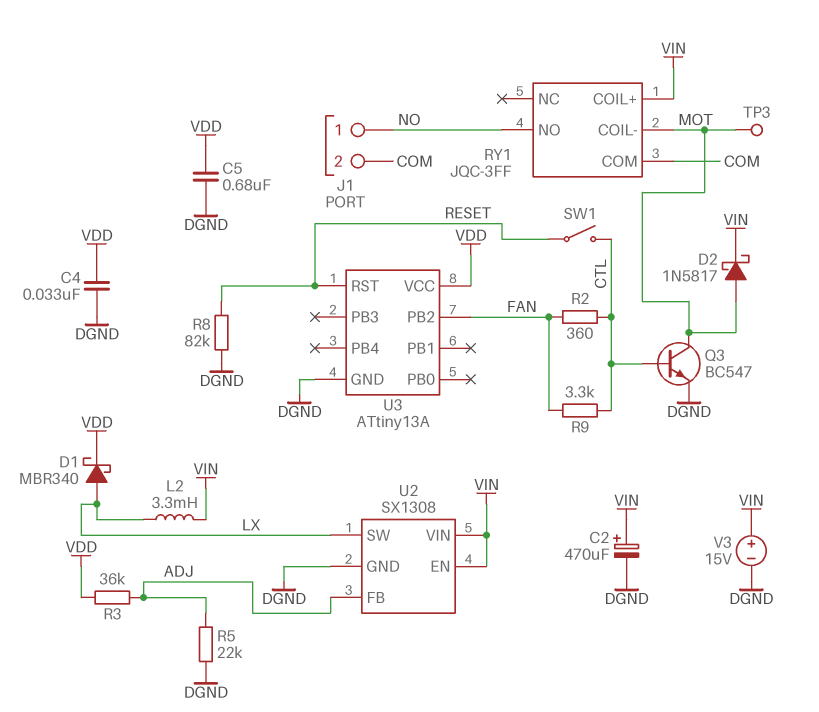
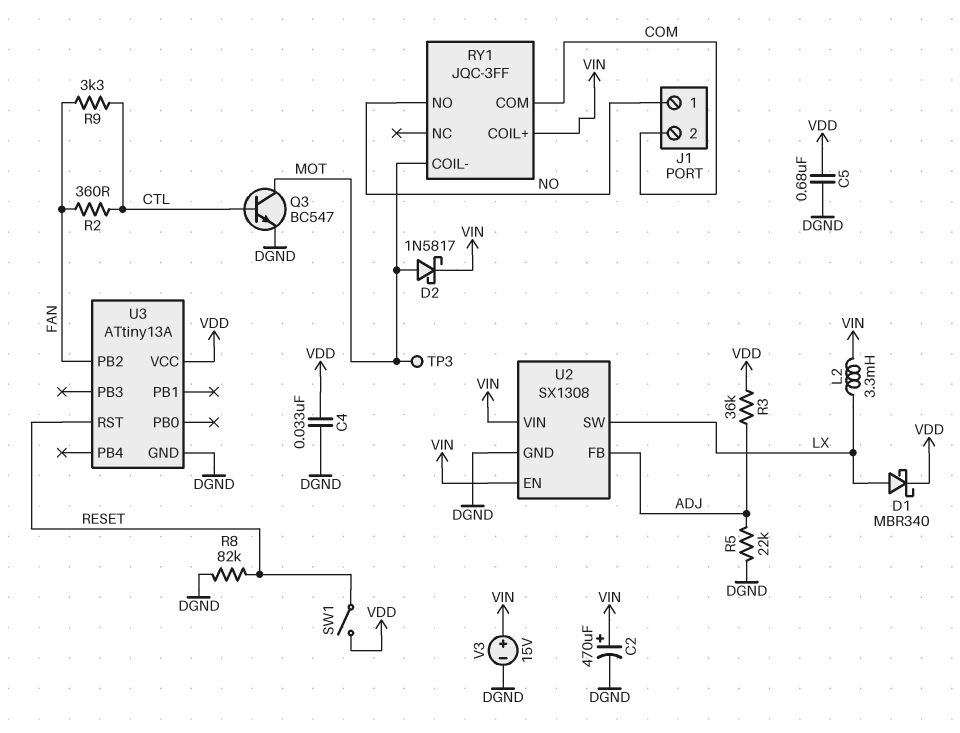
SW1: switch (CTL, RESET) -> switch (RESET, VDD)

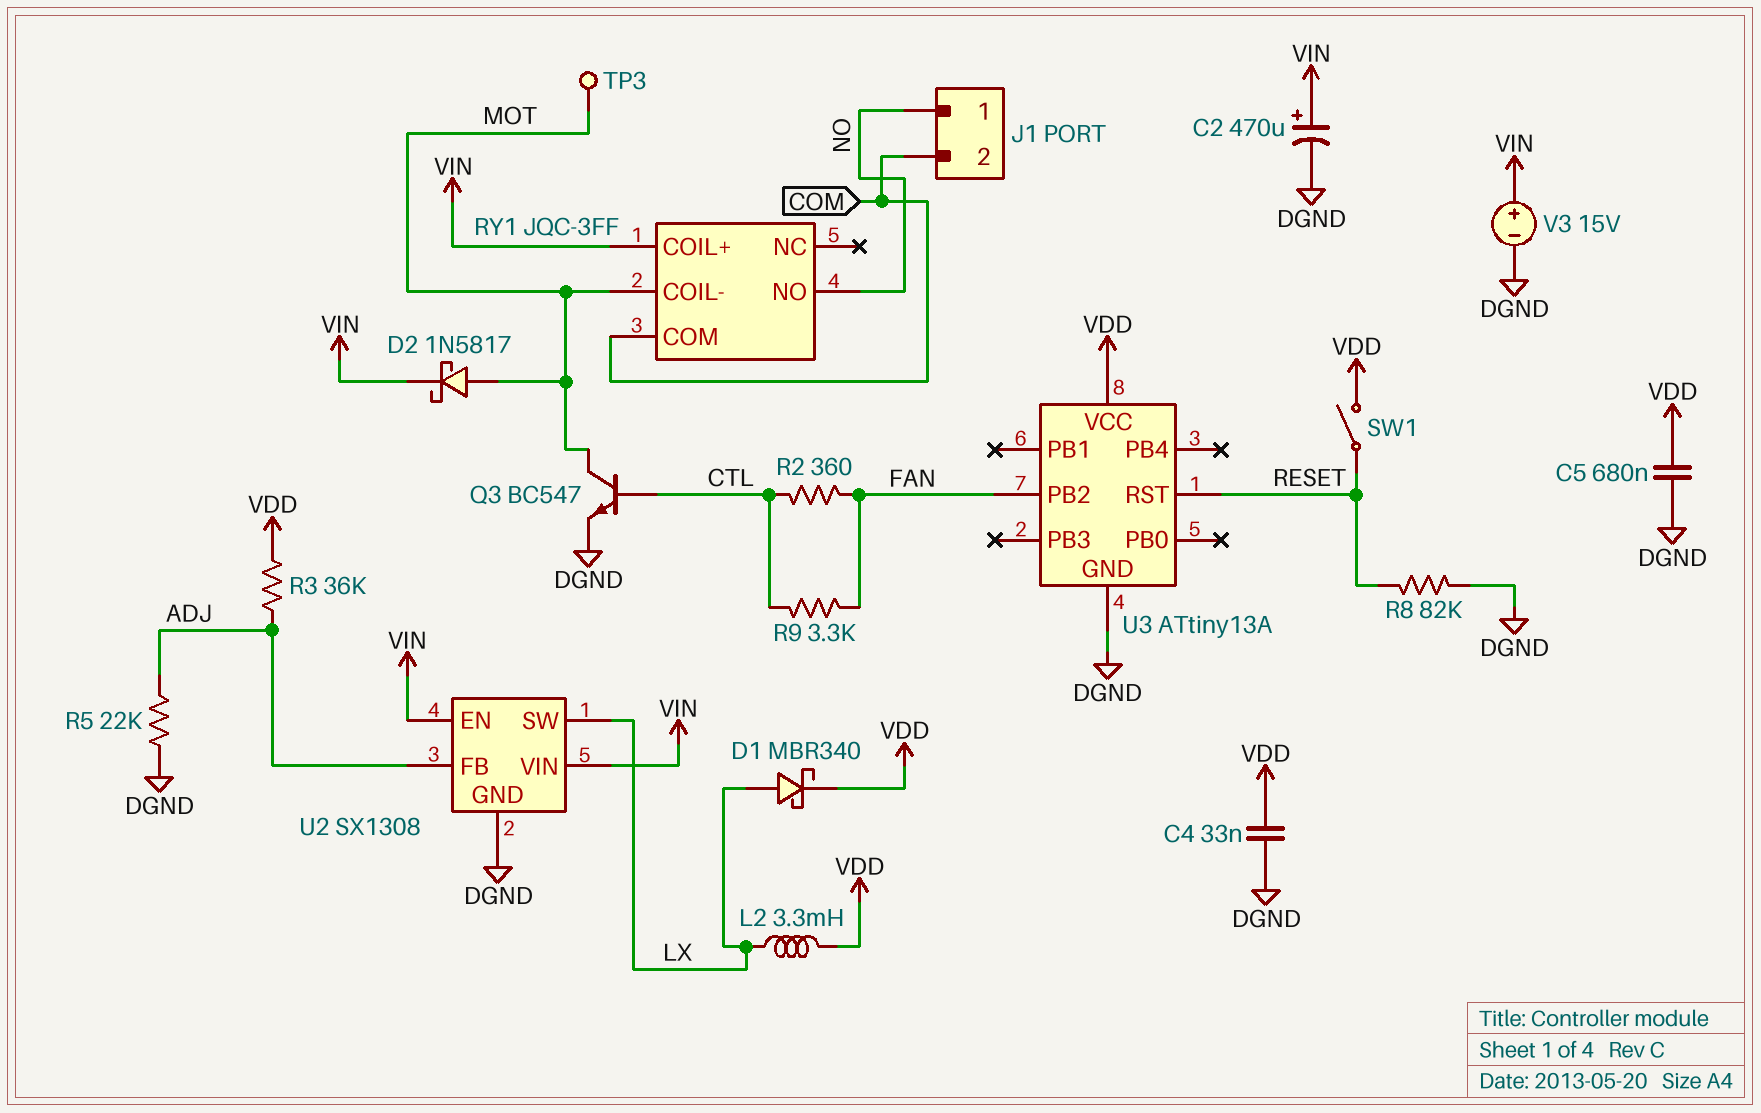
L2: 3.3mH (LX, VIN) -> 3.3mH (LX, VDD)

